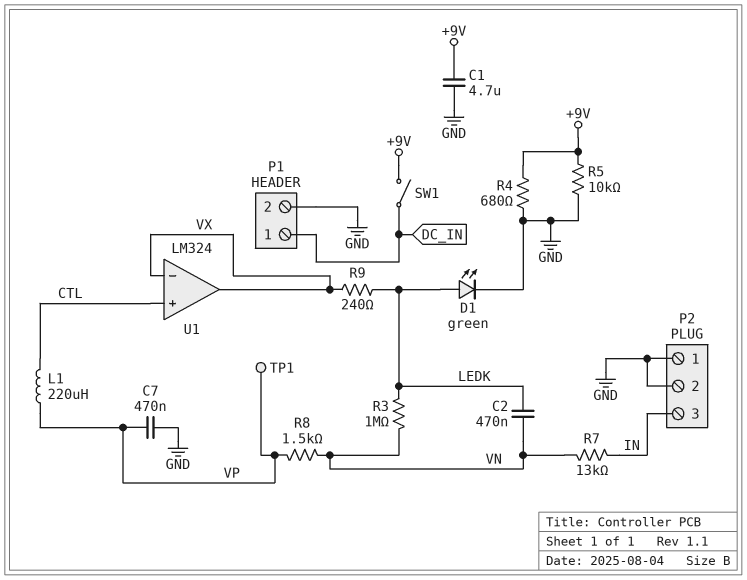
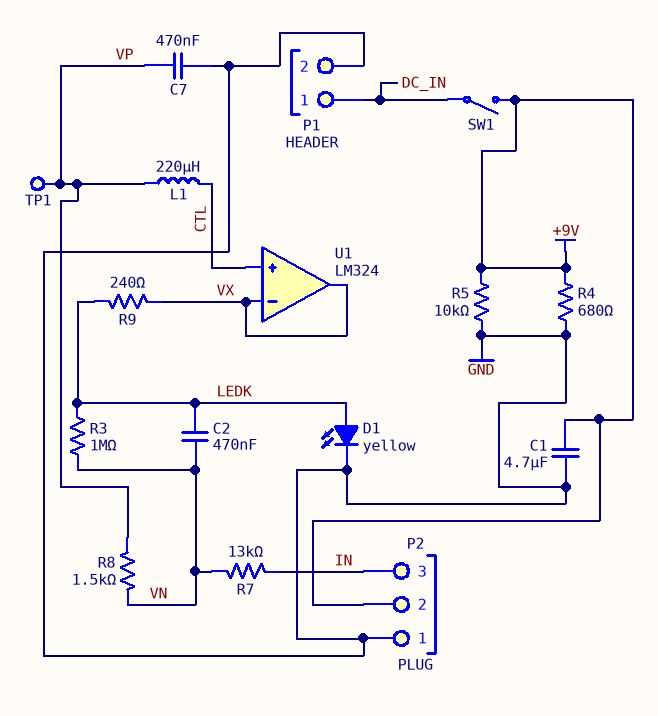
D1: LED green (A LEDK, K GND) -> LED yellow (A LEDK, K GND)
P2 pin 2: GND -> +9V

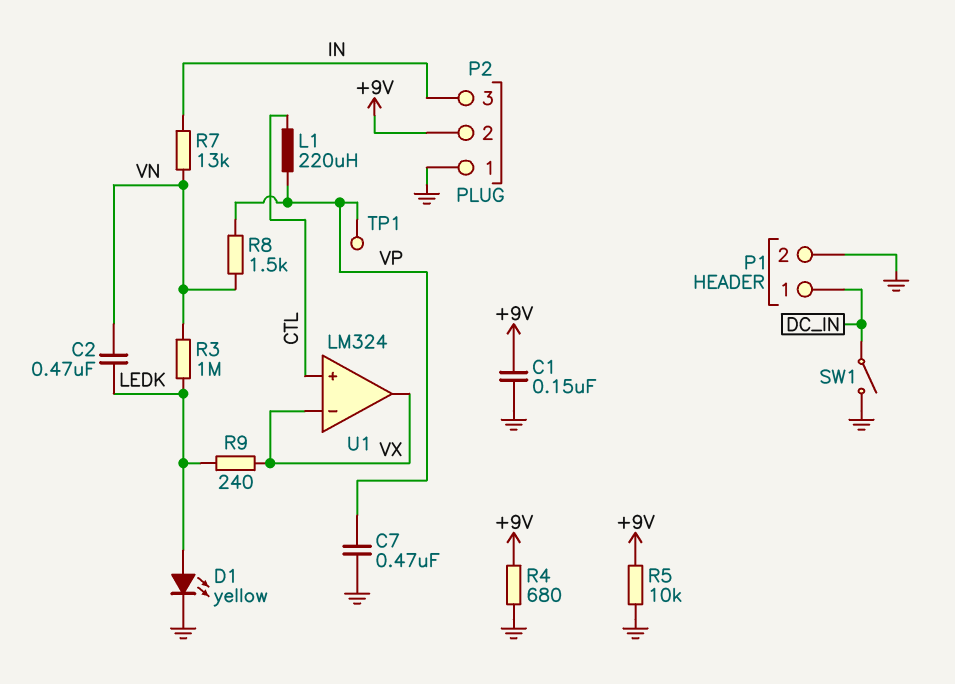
C1: 4.7uF (+9V, GND) -> 150nF (+9V, GND)
SW1: switch (+9V, DC_IN) -> switch (DC_IN, GND)

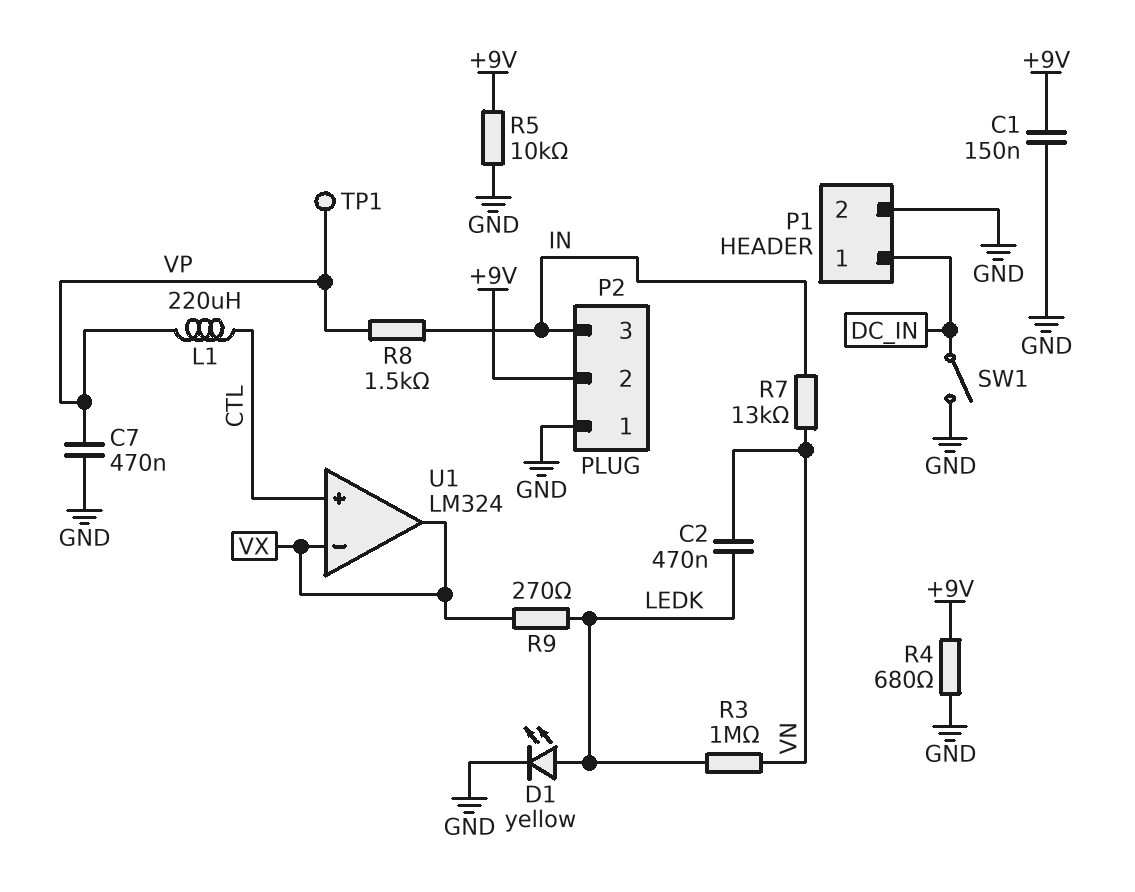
R8: 1.5k (VN, VP) -> 1.5k (IN, VP)
R9: 240 (LEDK, VX) -> 270 (LEDK, VX)

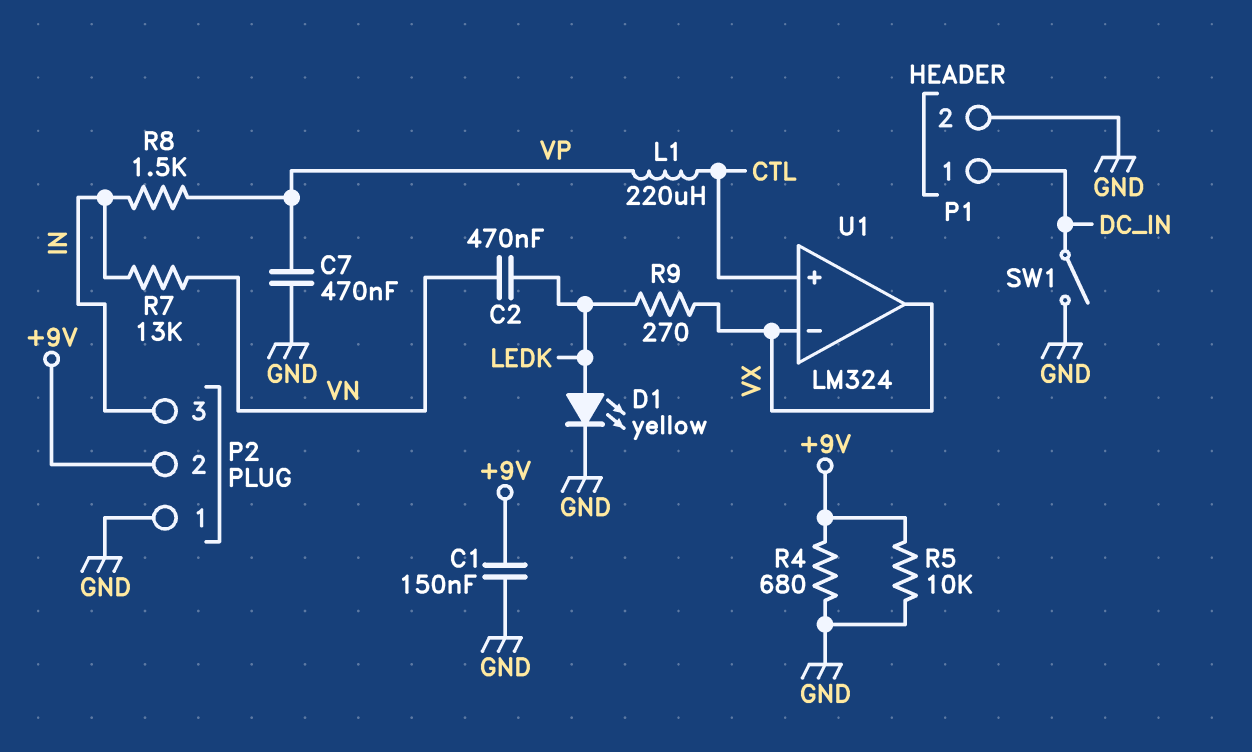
R3: 1M (LEDK, VN) -> none
TP1: test point (VP) -> none

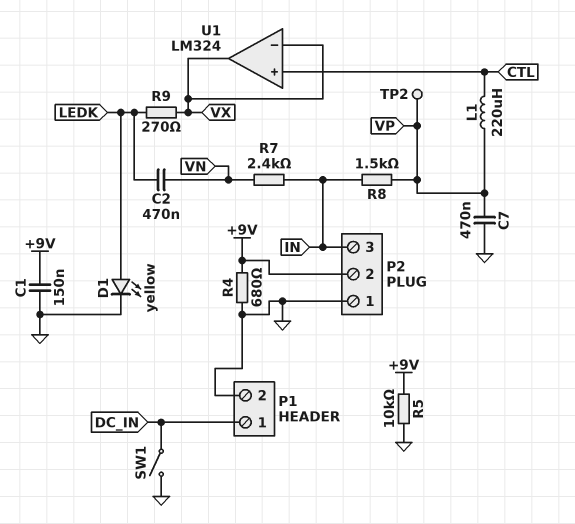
R7: 13k (IN, VN) -> 2.4k (IN, VN)
TP2: none -> test point (VP)

